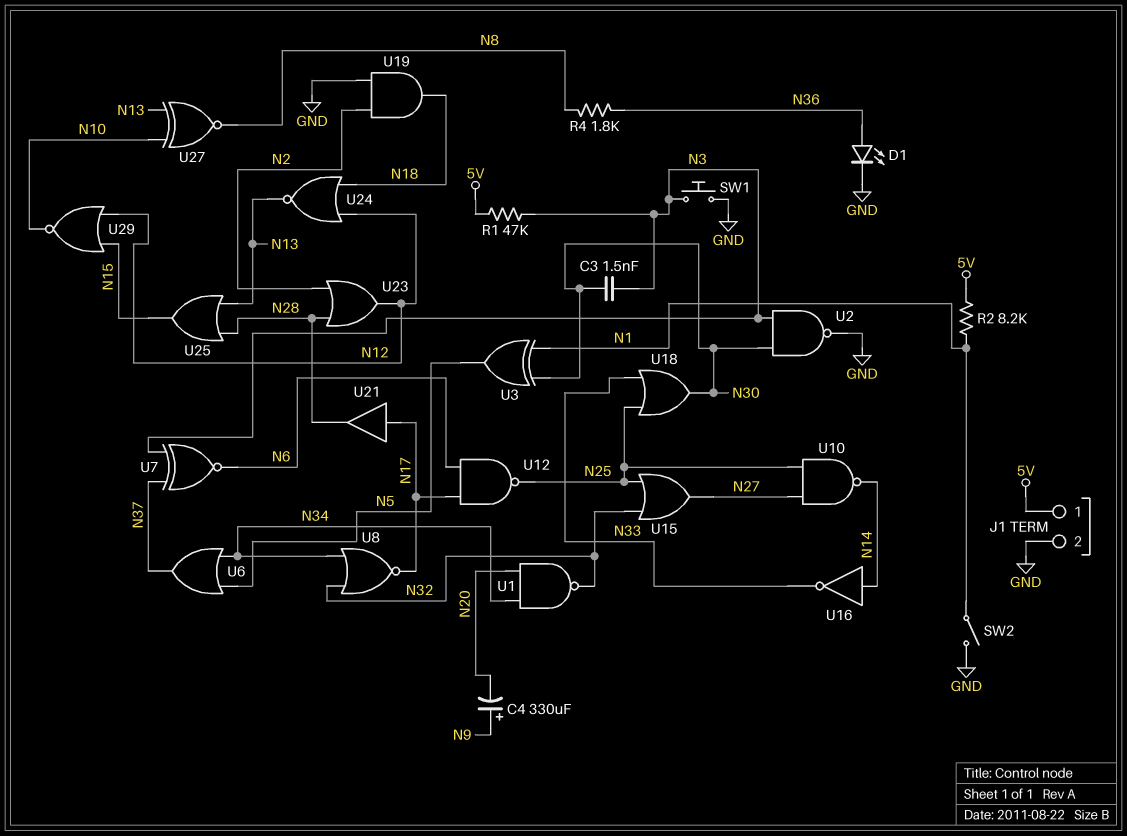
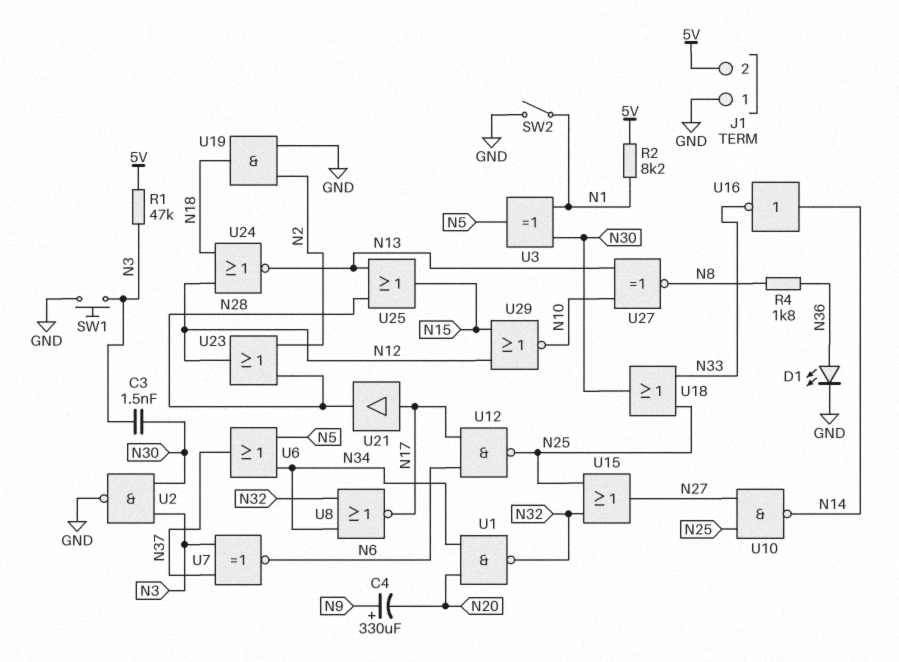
J1 pin 1: 5V -> GND
J1 pin 2: GND -> 5V

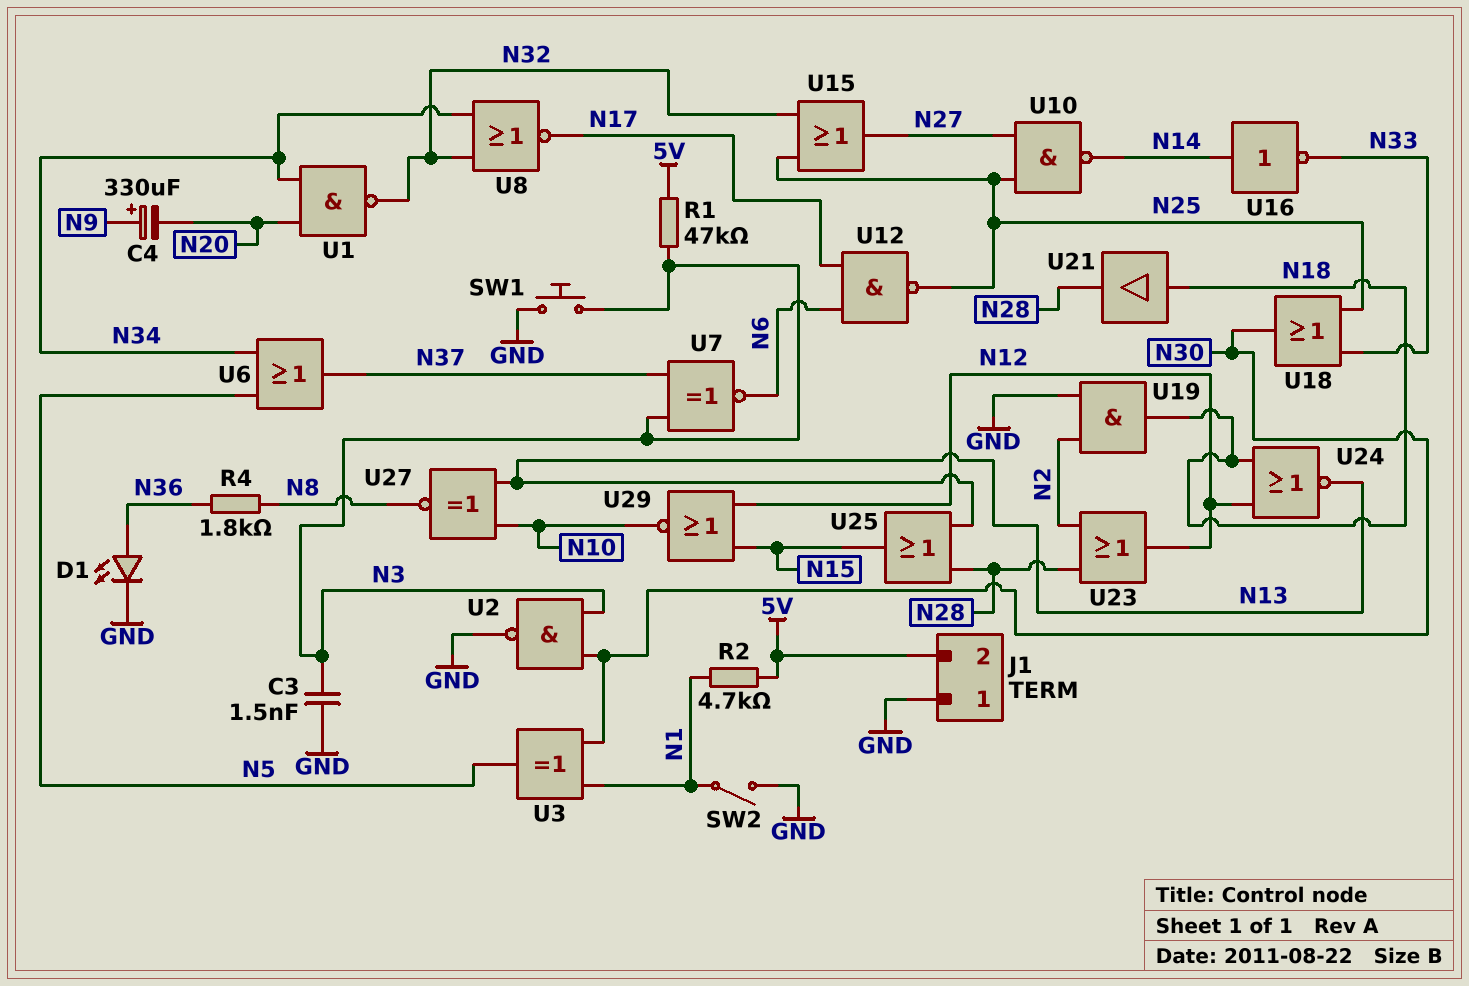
C3: 1.5nF (N3, N30) -> 1.5nF (GND, N3)
R2: 8.2k (5V, N1) -> 4.7k (5V, N1)
U21: buffer (in N17, out N28) -> buffer (in N18, out N28)

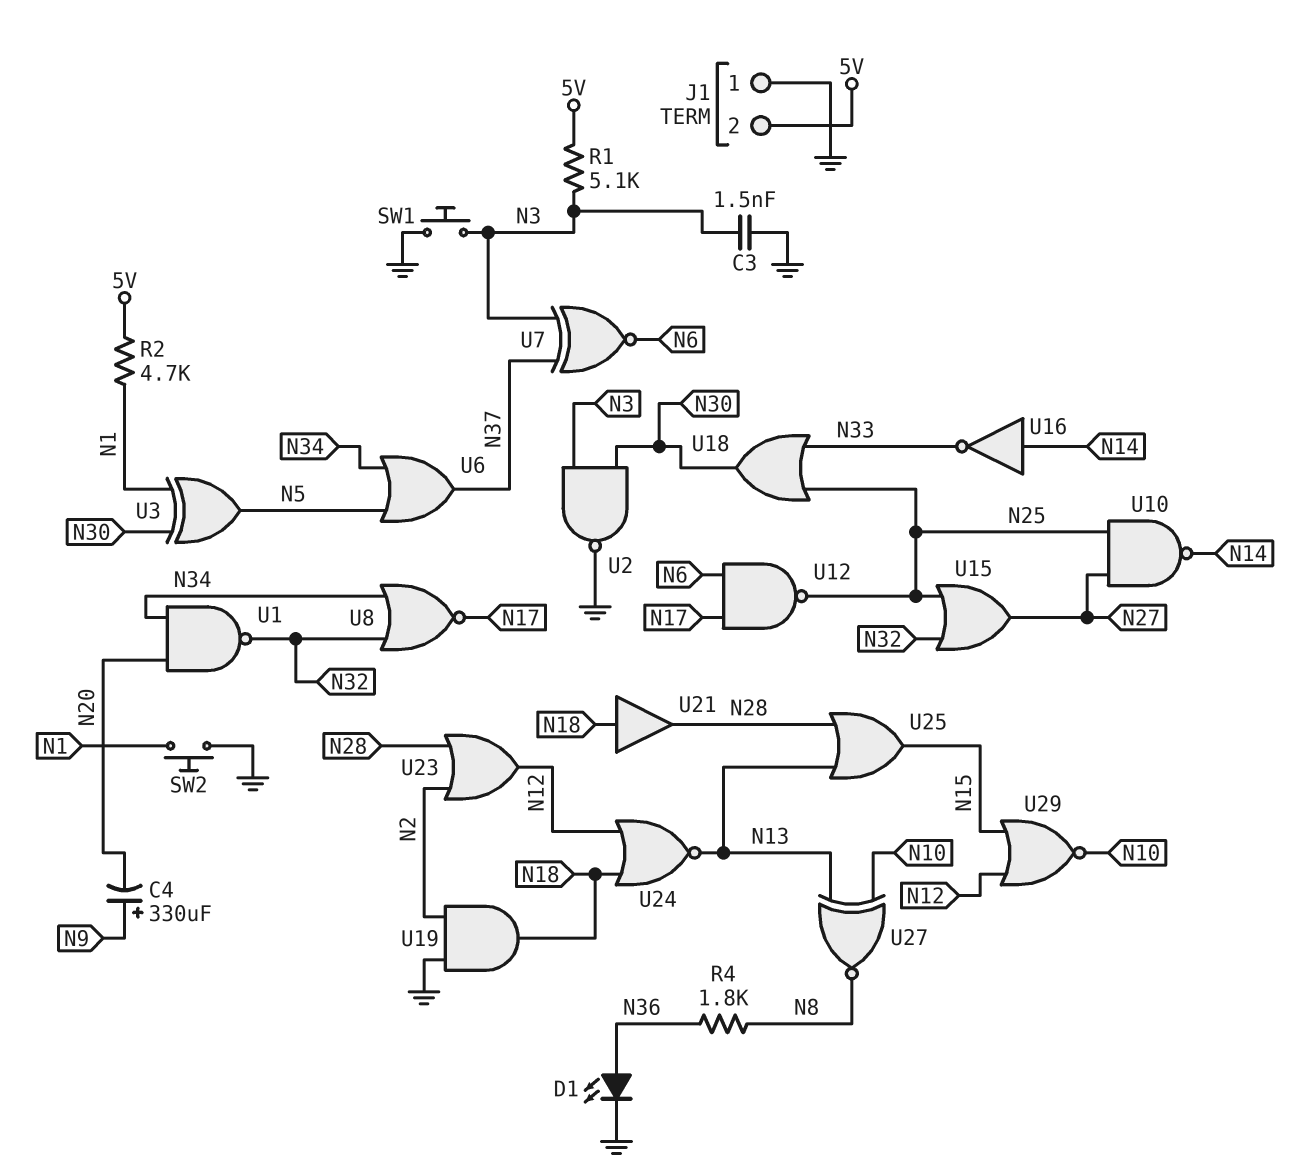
R1: 47k (5V, N3) -> 5.1k (5V, N3)
SW2: switch (GND, N1) -> button (GND, N1)

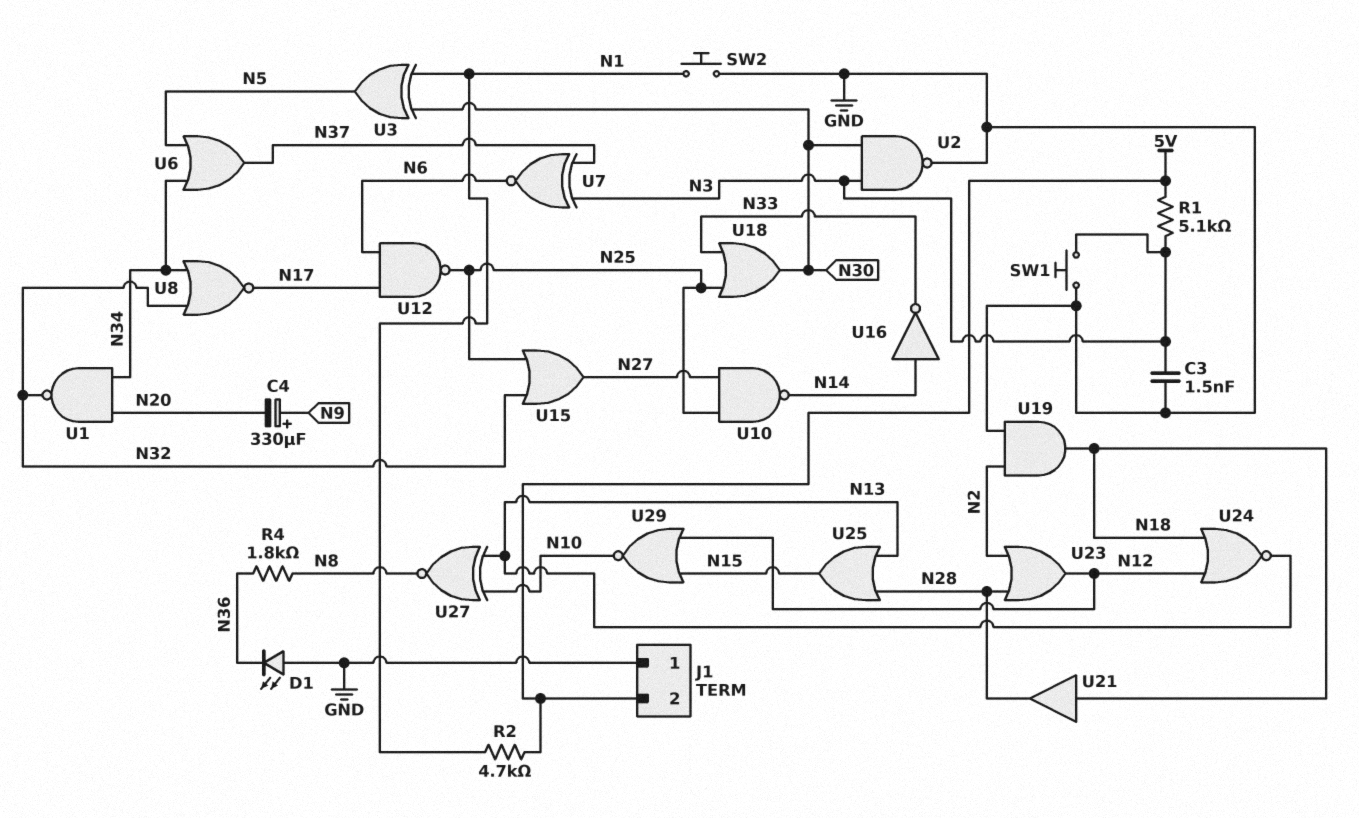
D1: LED (A N36, K GND) -> LED (A GND, K N36)

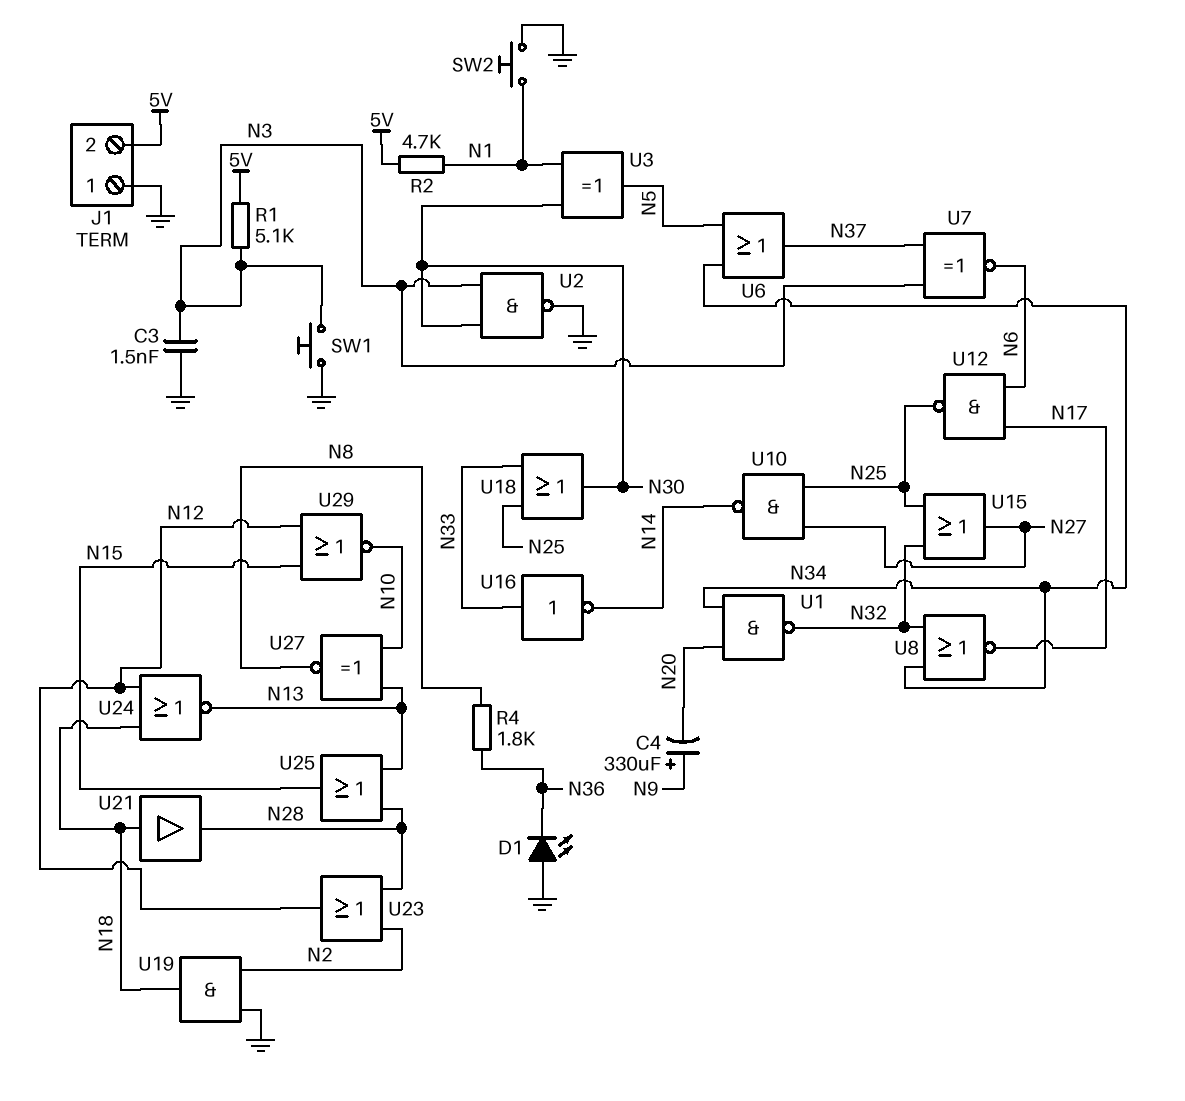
U16: NOT (in N14, out N33) -> NOT (in N33, out N14)

